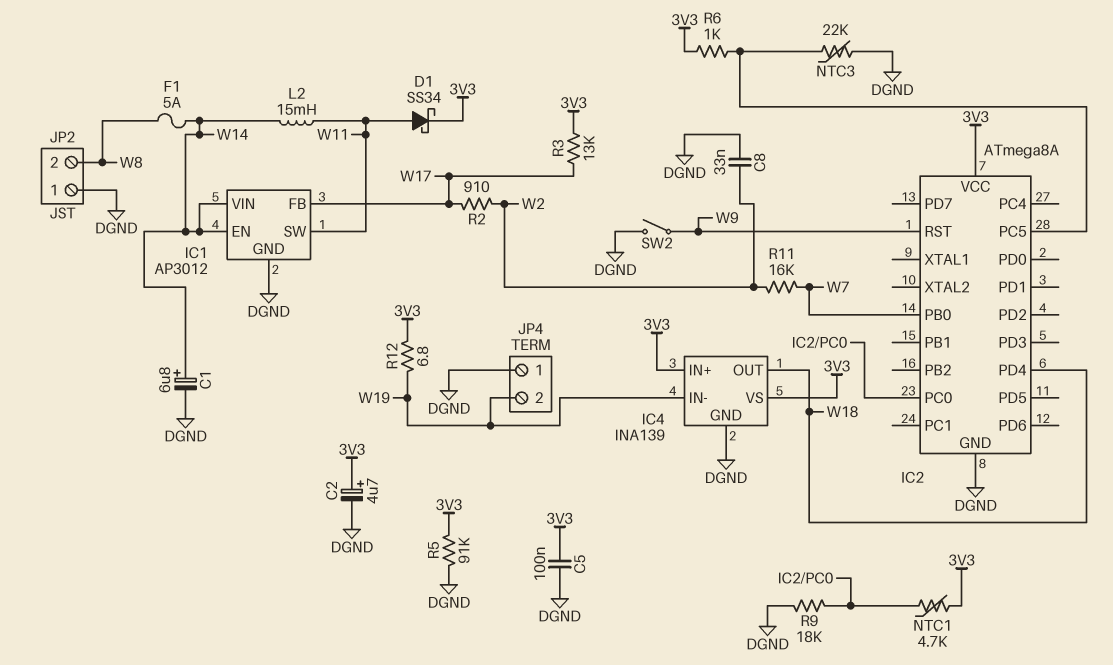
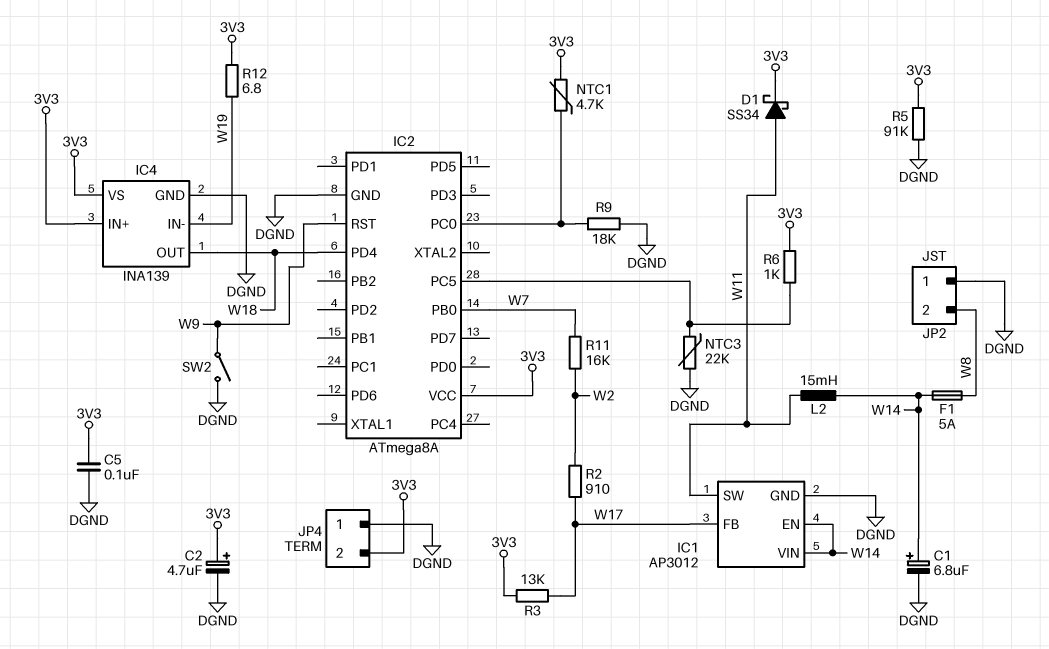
C8: 33nF (DGND, W2) -> none
JP4 pin 2: W19 -> 3V3

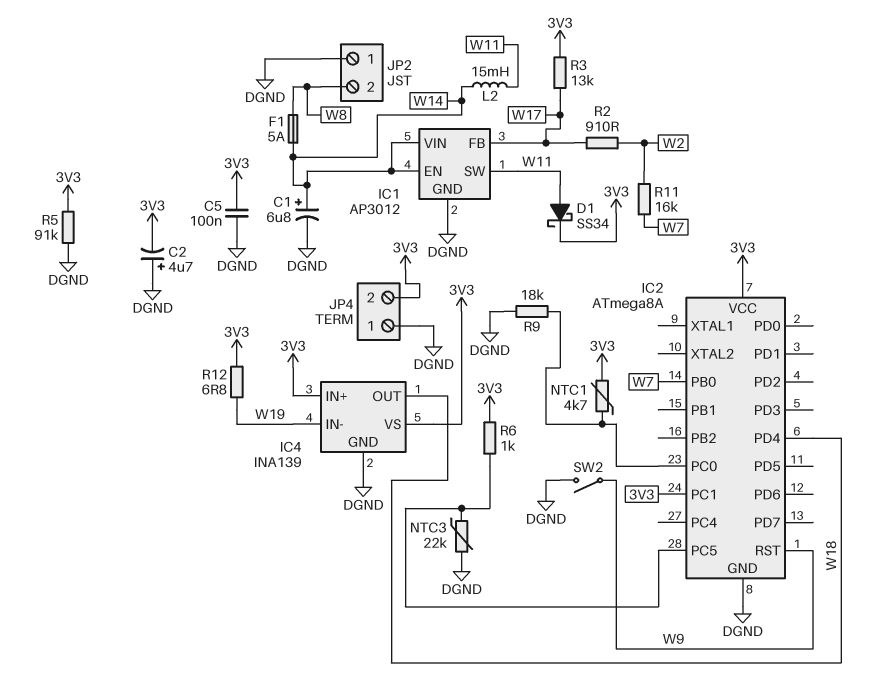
C2: 4.7uF (plus 3V3, minus DGND) -> 4.7uF (plus DGND, minus 3V3)
IC2 pin PC1: none -> 3V3

